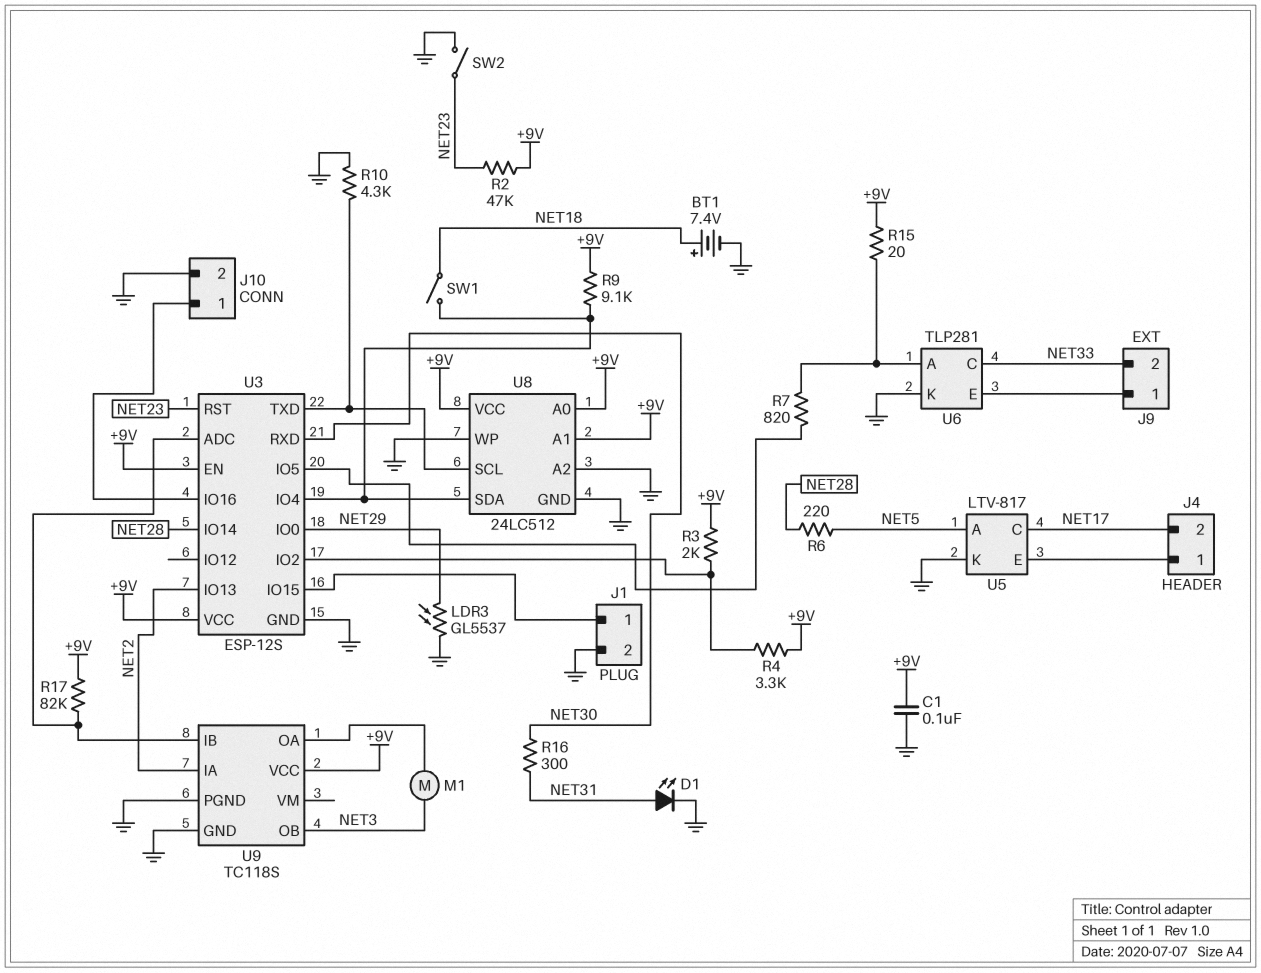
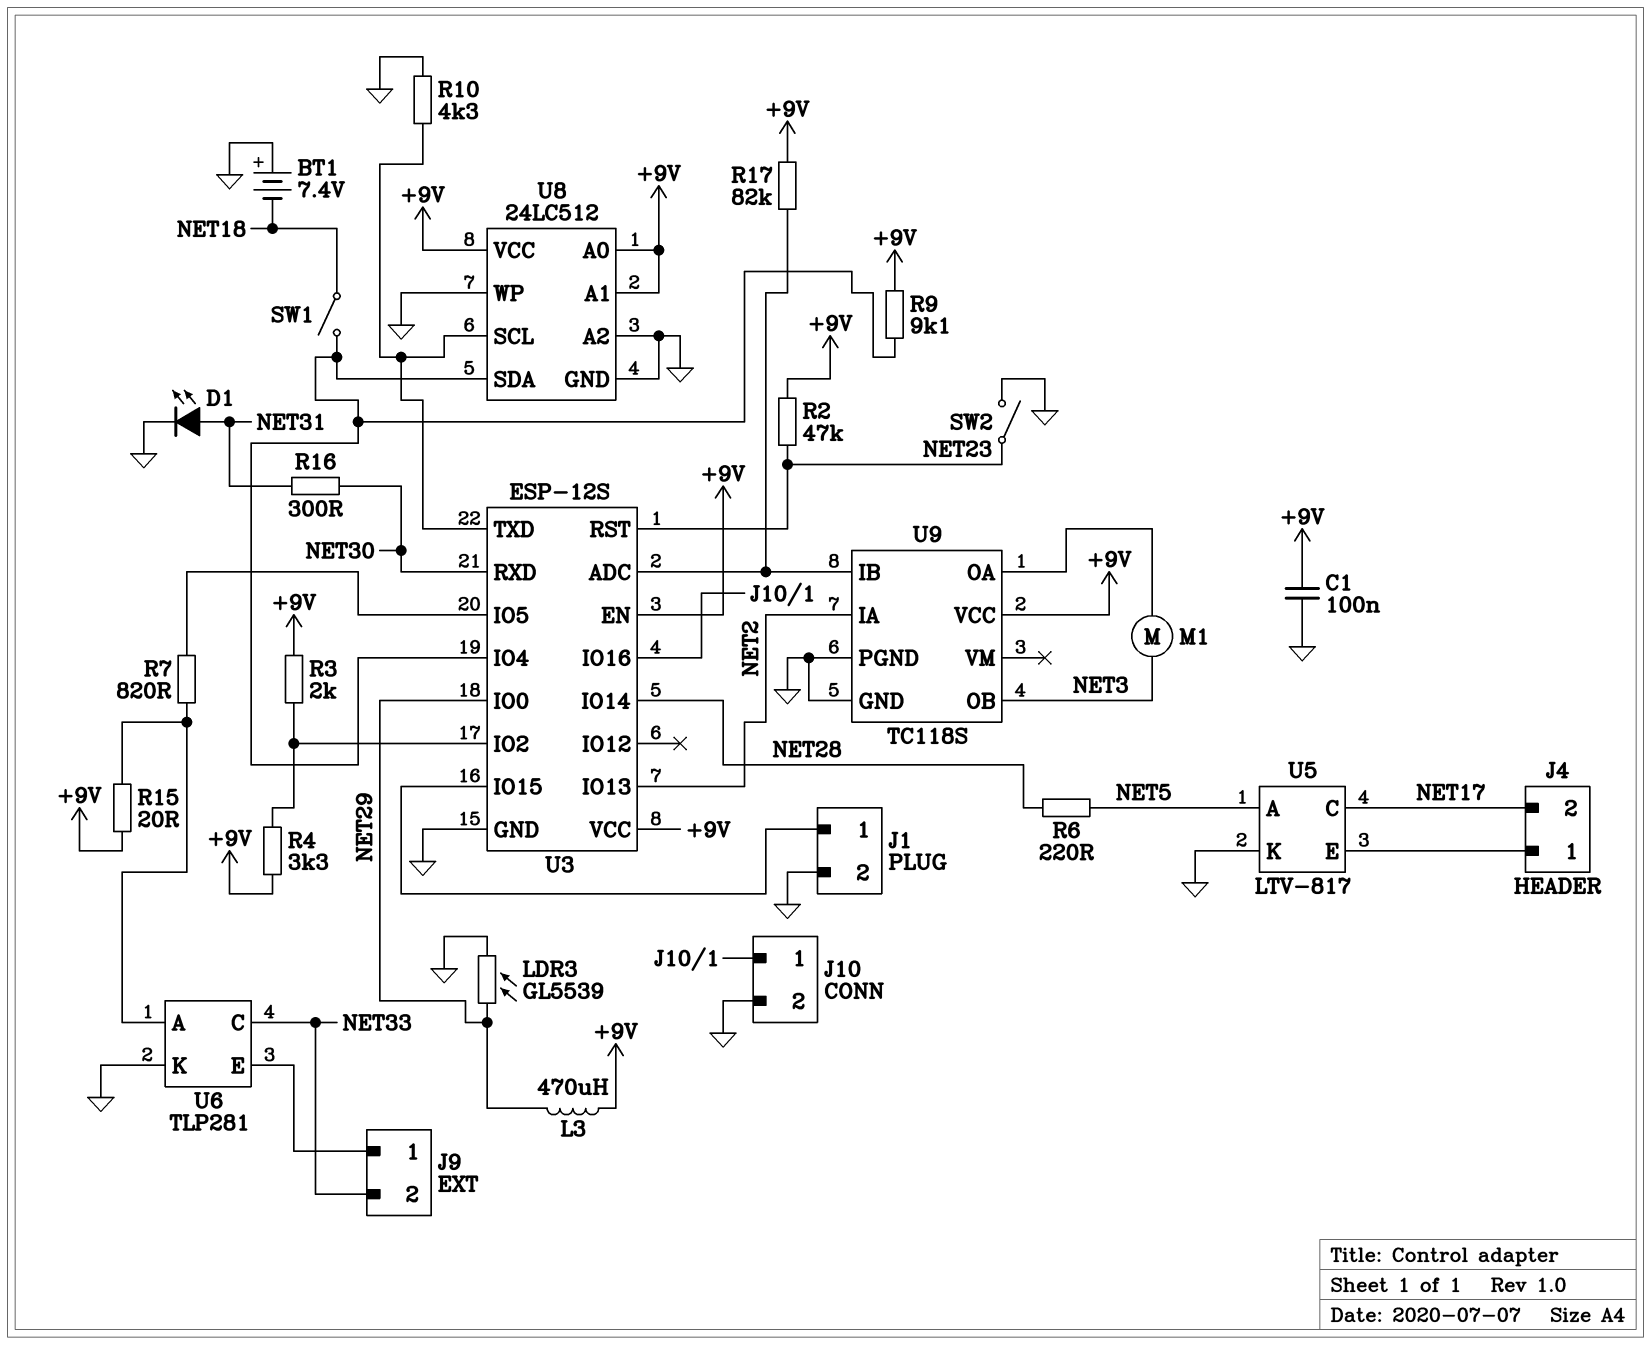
BT1: 7.4V (plus NET18, minus GND) -> 7.4V (plus GND, minus NET18)
L3: none -> 470uH (+9V, NET29)
LDR3: GL5537 (GND, NET29) -> GL5539 (GND, NET29)

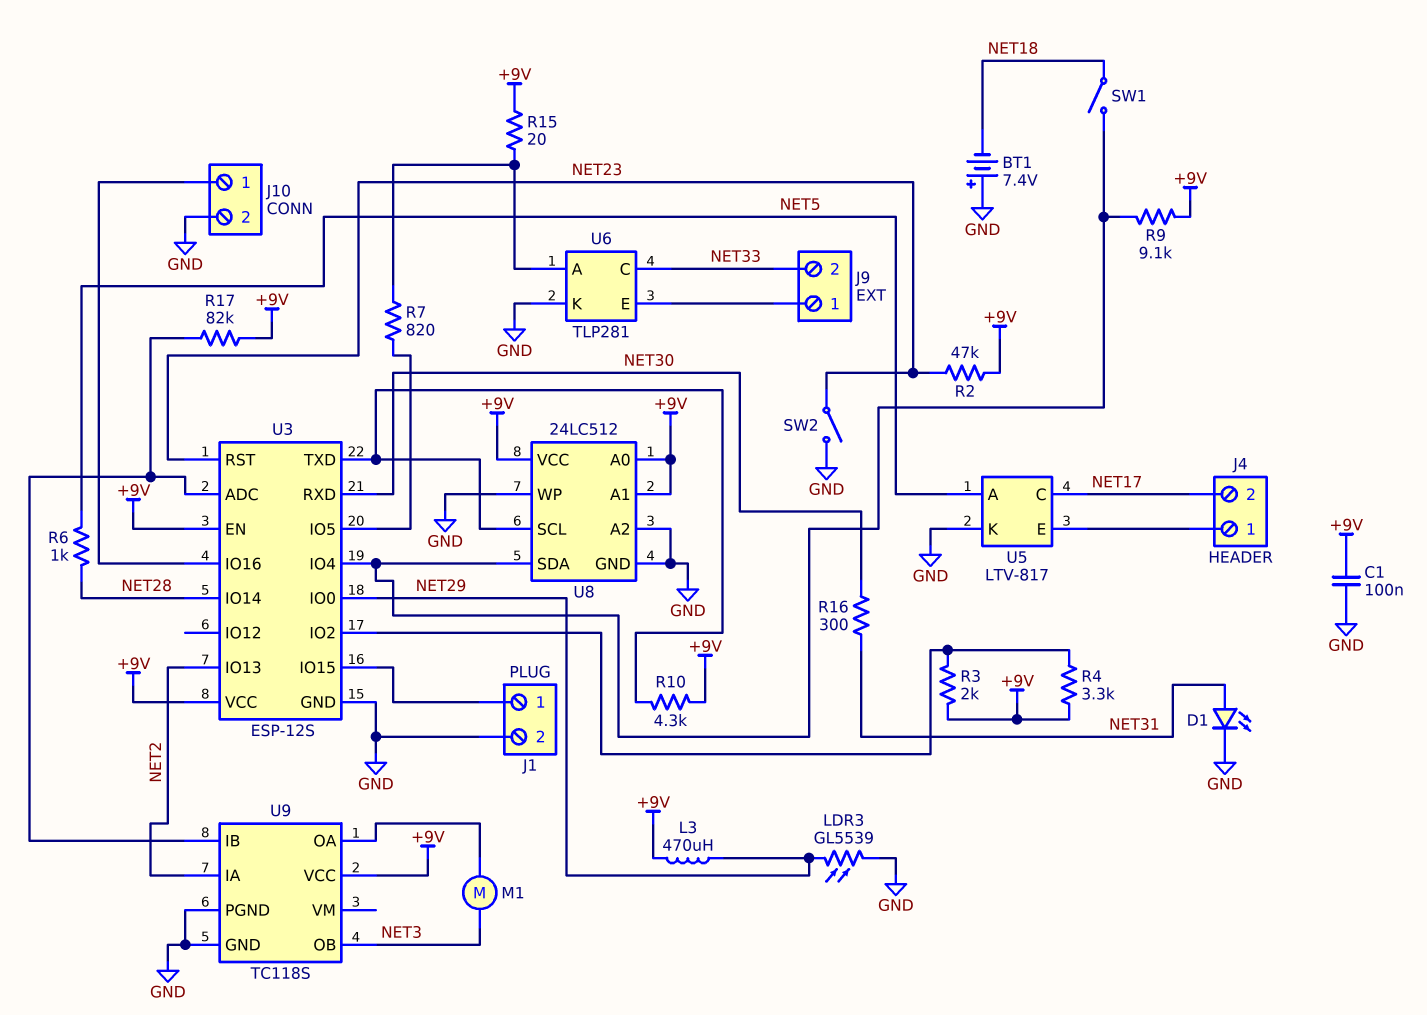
R6: 220 (NET5, NET28) -> 1k (NET5, NET28)
R10: 4.3k (GND, U3/TXD) -> 4.3k (+9V, U3/TXD)

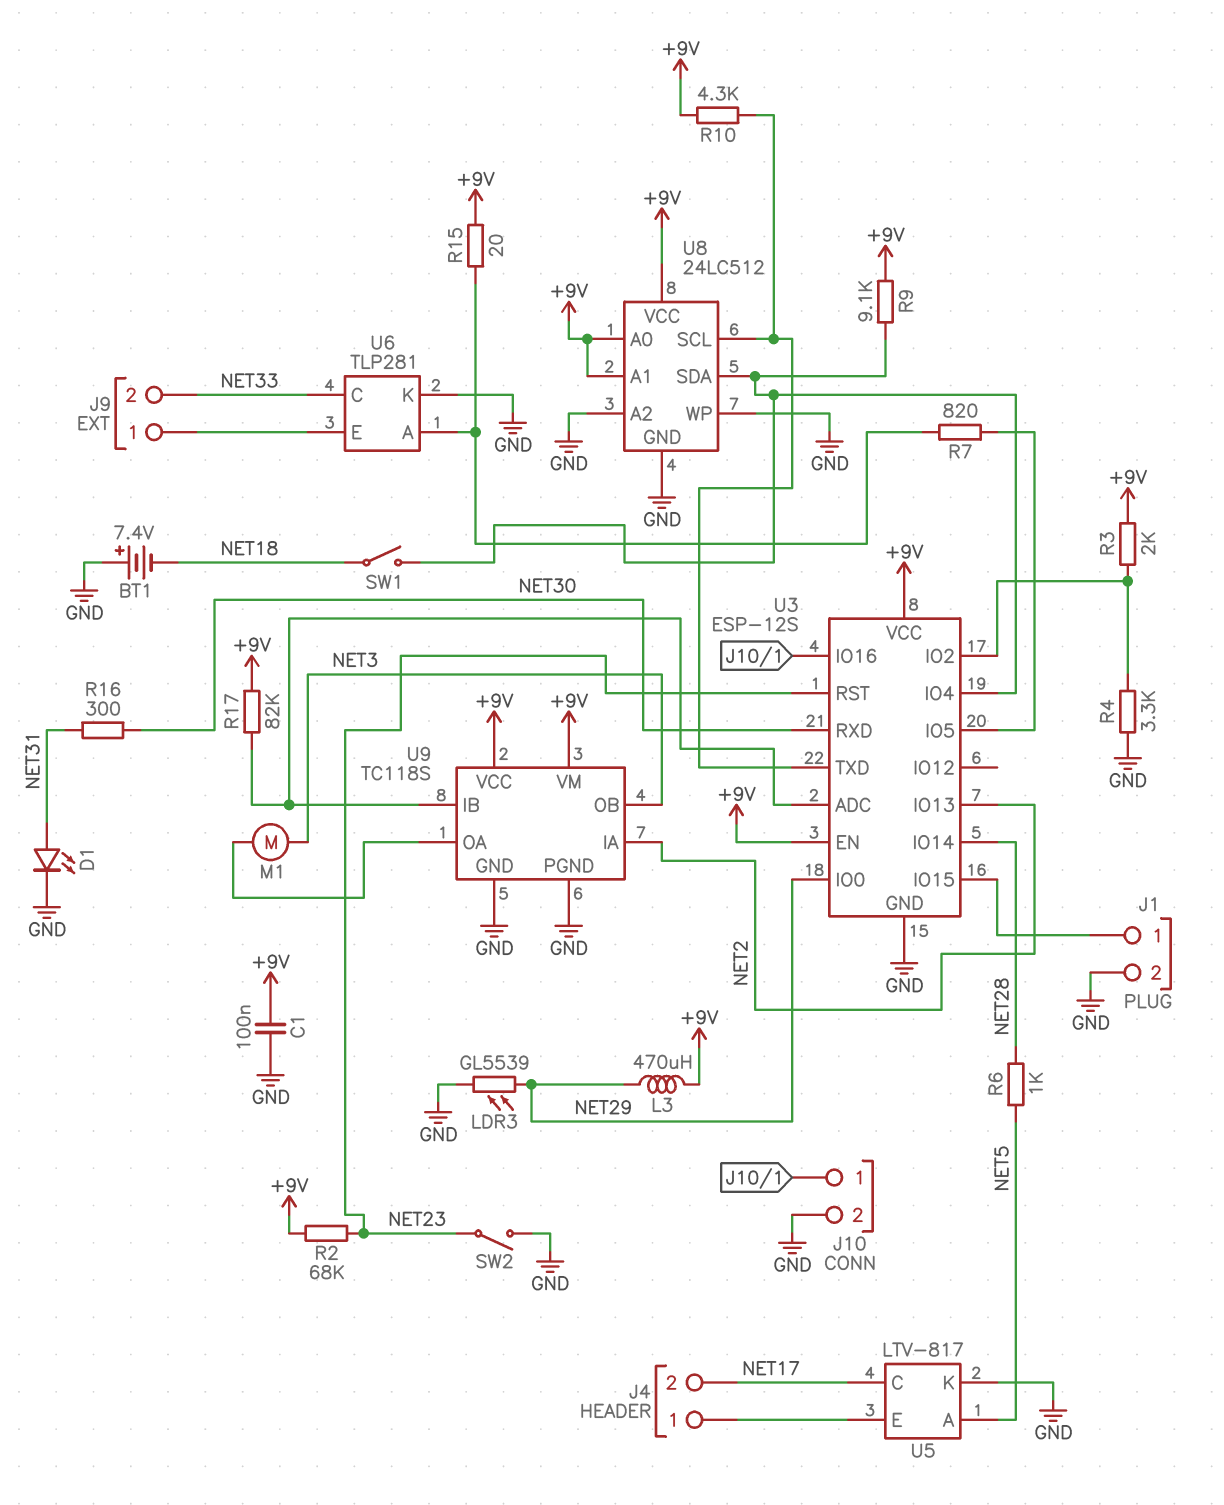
R2: 47k (+9V, NET23) -> 68k (+9V, NET23)
R4: 3.3k (+9V, U3/IO2) -> 3.3k (GND, U3/IO2)
U9 pin VM: none -> +9V

